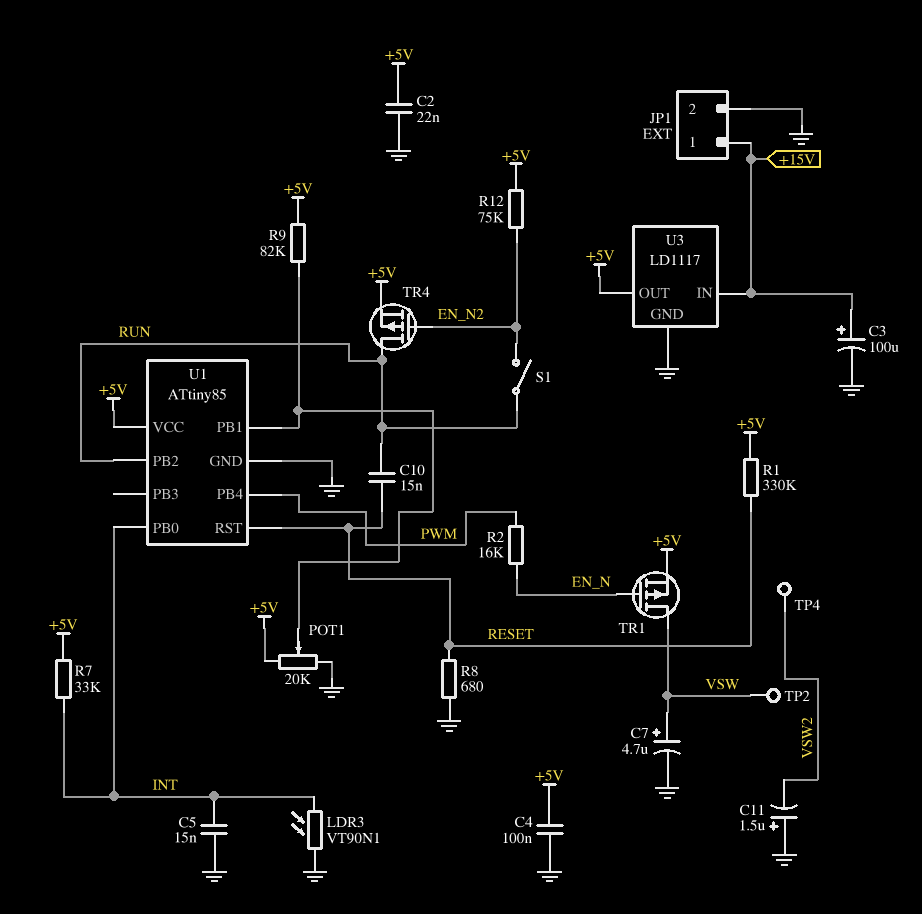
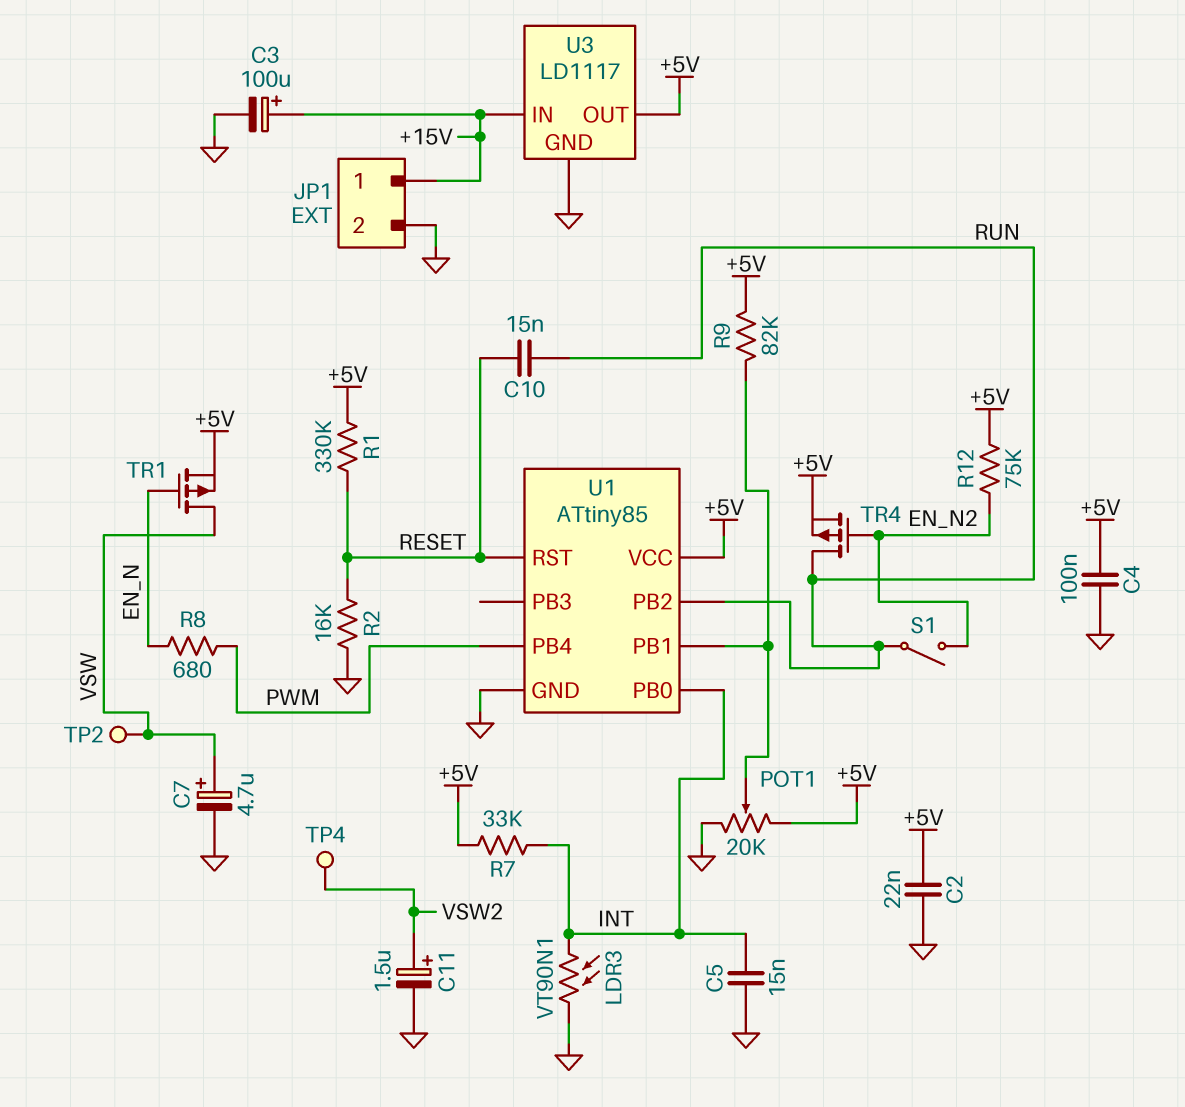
C11: 1.5uF (plus GND, minus VSW2) -> 1.5uF (plus VSW2, minus GND)
R2: 16k (EN_N, PWM) -> 16k (GND, RESET)
R8: 680 (GND, RESET) -> 680 (EN_N, PWM)

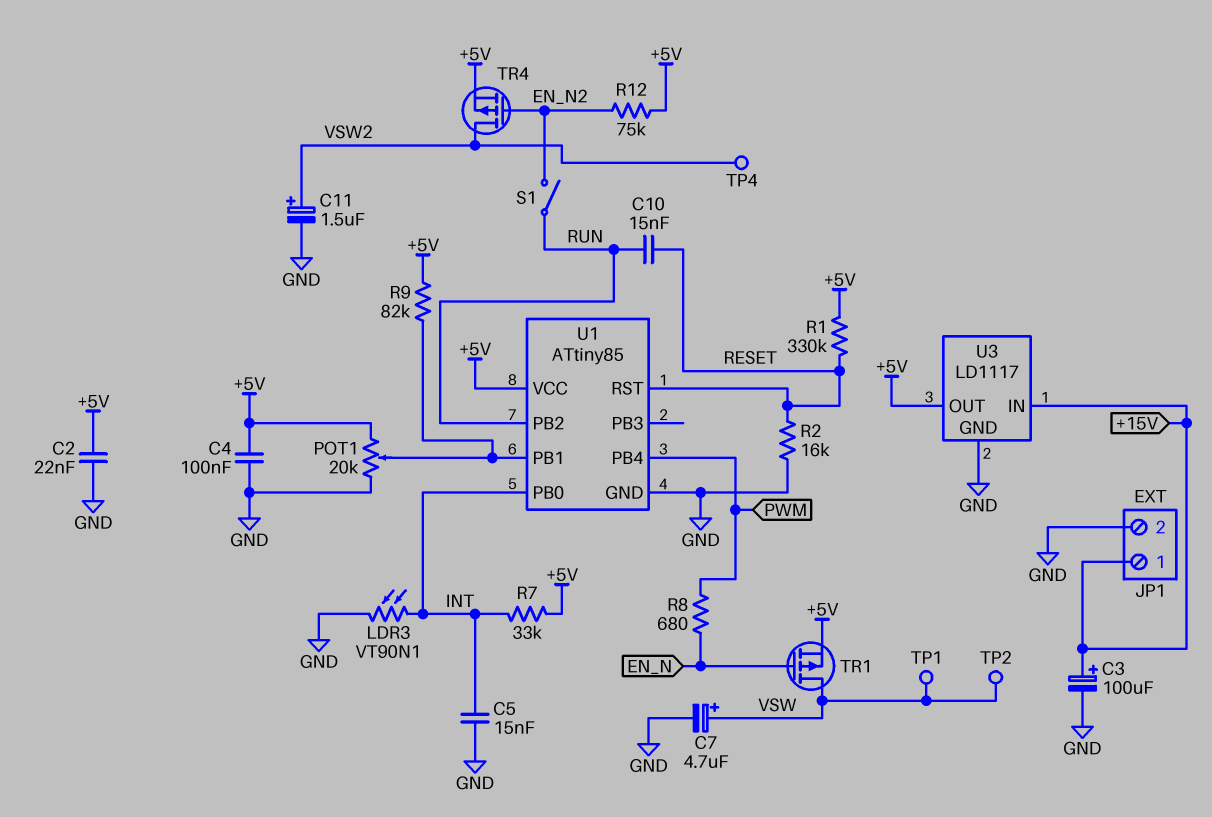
TP1: none -> test point (VSW)
TR4: PMOS (G EN_N2, D RUN, S +5V) -> PMOS (G EN_N2, D VSW2, S +5V)

